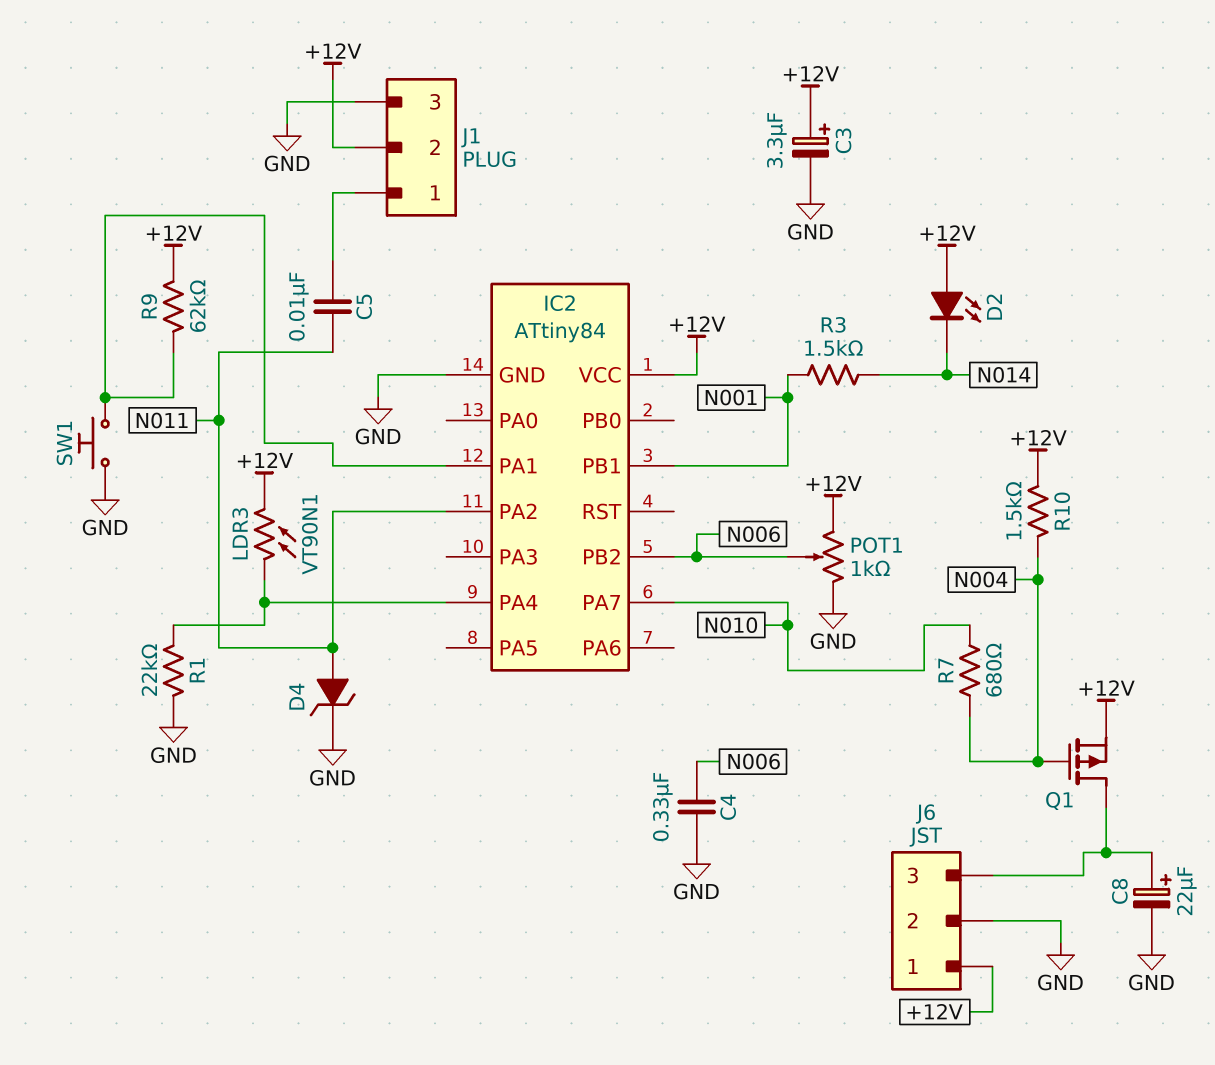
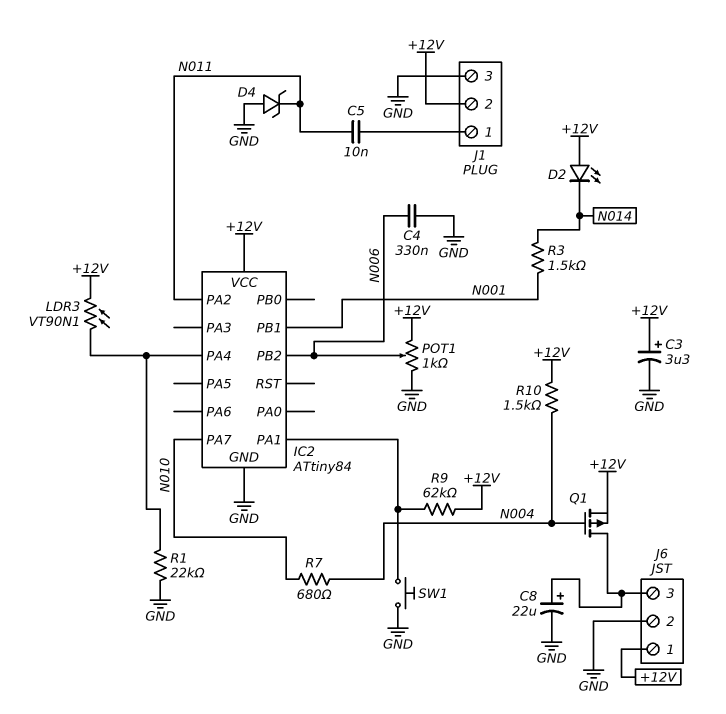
D4: zener (A N011, K GND) -> zener (A GND, K N011)

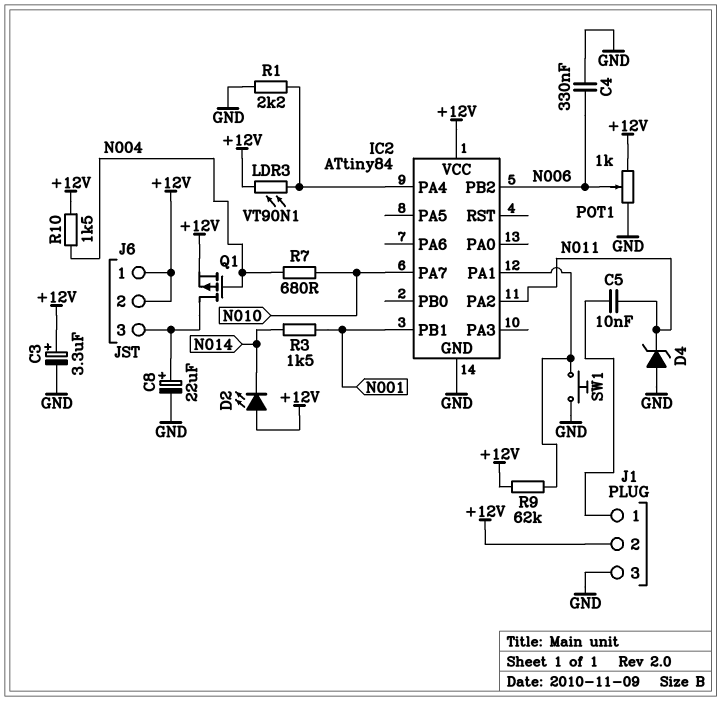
J6 pin 2: GND -> +12V
R1: 22k (GND, IC2/PA4) -> 2.2k (GND, IC2/PA4)

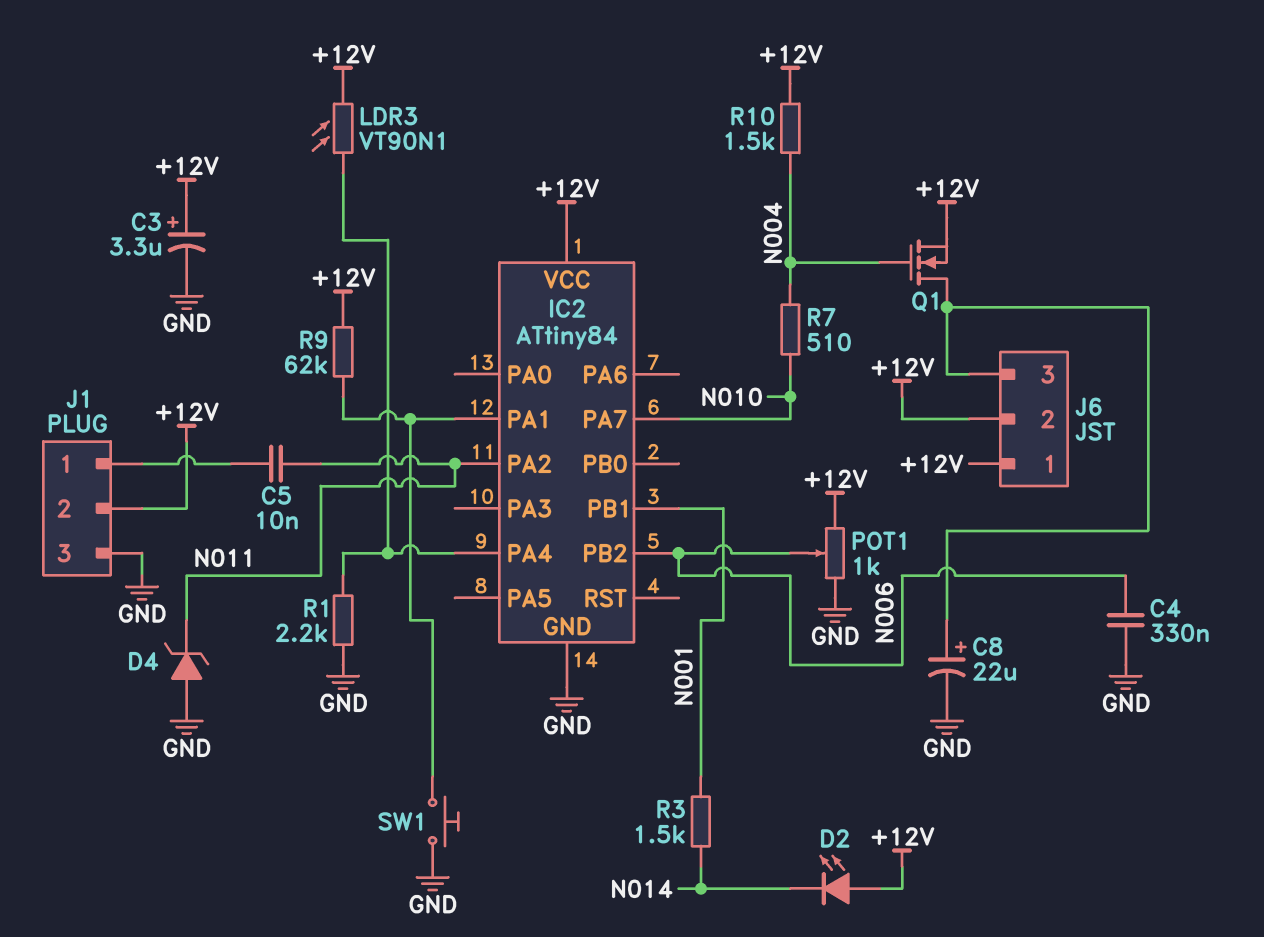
Q1: PMOS (G N004, D J6/3, S +12V) -> NMOS (G N004, D J6/3, S +12V)
R7: 680 (N004, N010) -> 510 (N004, N010)

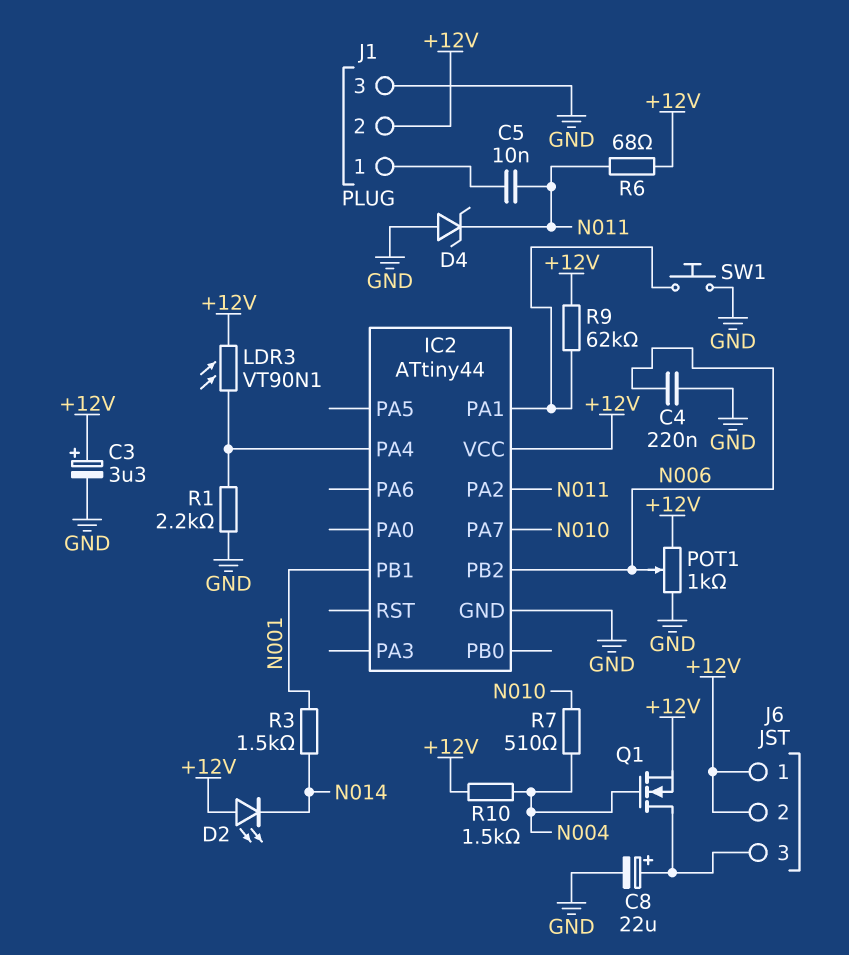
C4: 330nF (GND, N006) -> 220nF (GND, N006)
IC2: ATtiny84 -> ATtiny44
R6: none -> 68 (+12V, N011)

